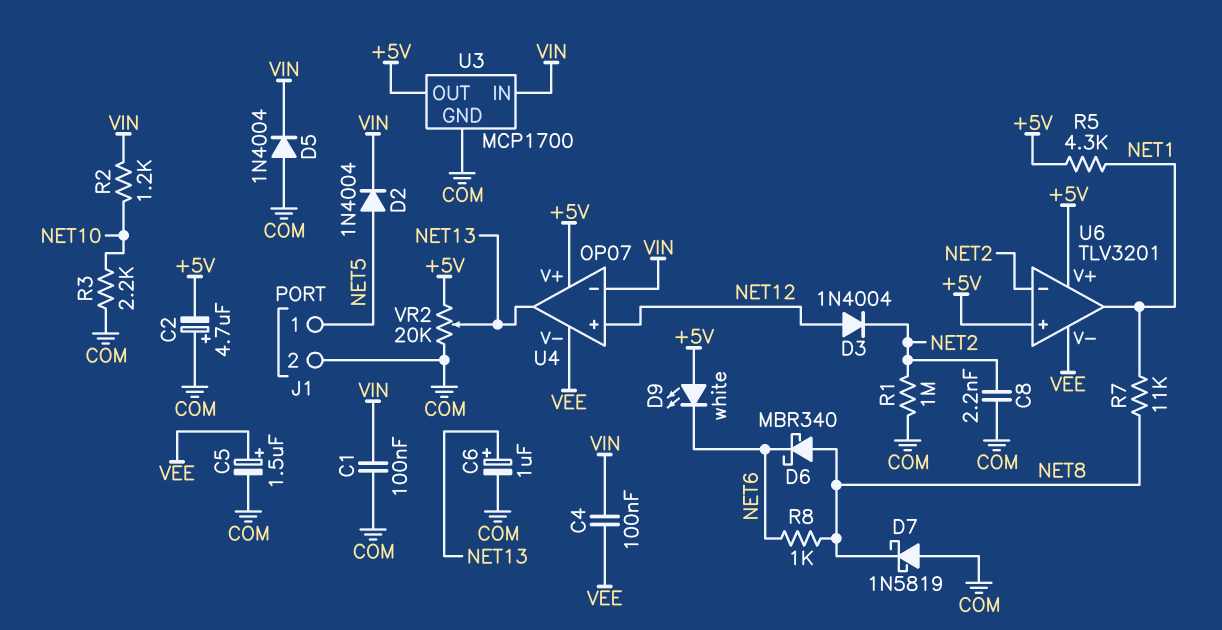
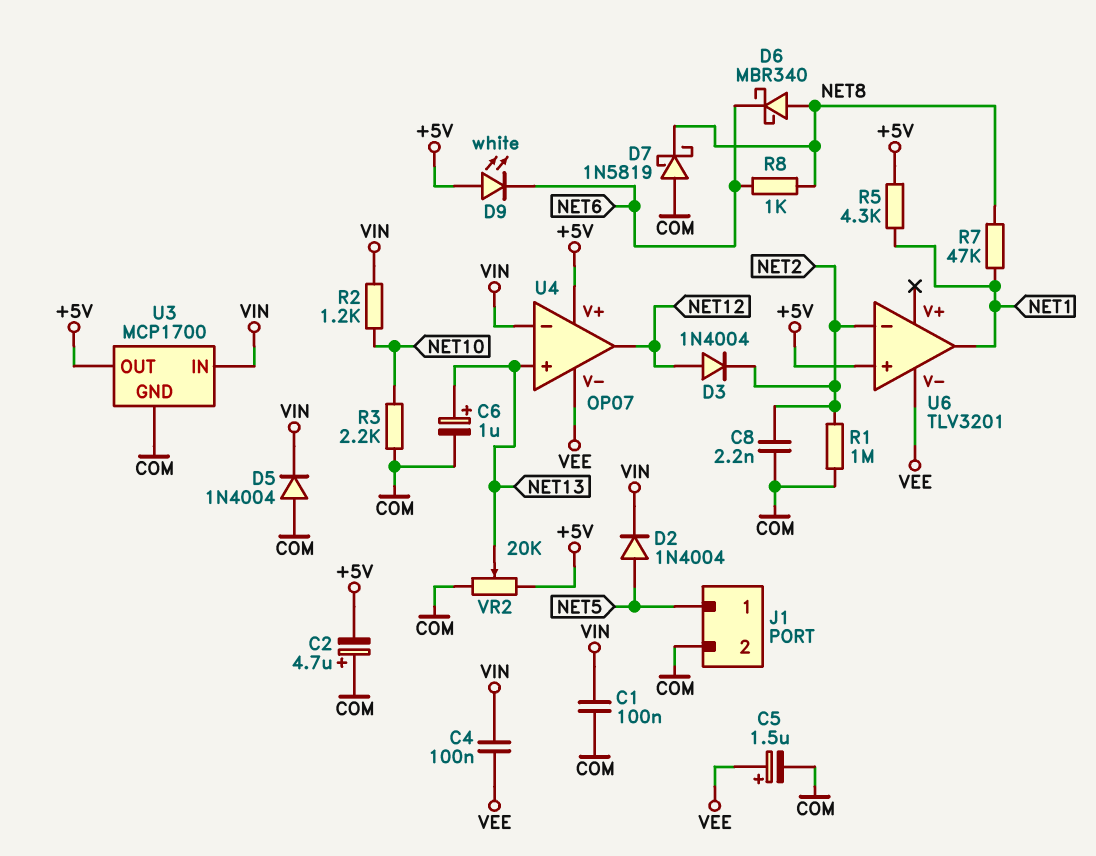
R7: 11k (NET1, NET8) -> 47k (NET1, NET8)
U4 pin in+: NET12 -> NET13
U4 pin out: NET13 -> NET12
U6 pin V+: +5V -> none

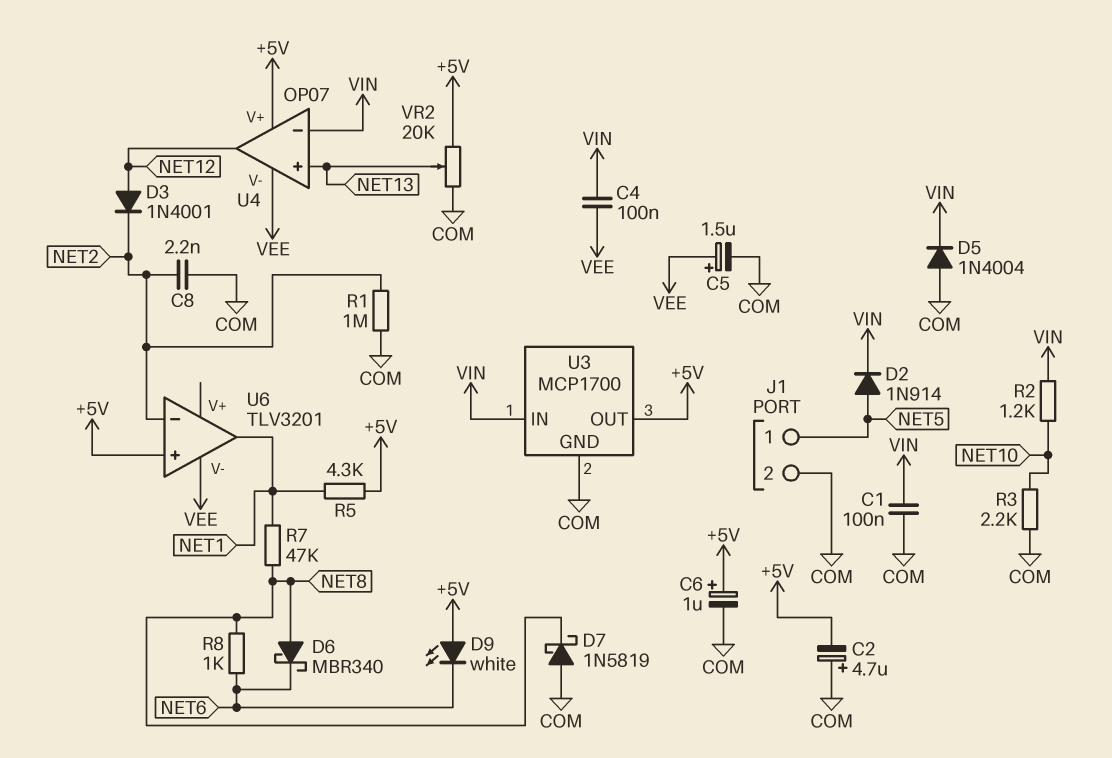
C6: 1uF (plus NET13, minus COM) -> 1uF (plus +5V, minus COM)
D2: diode 1N4004 (A NET5, K VIN) -> diode 1N914 (A NET5, K VIN)
D3: diode 1N4004 (A NET12, K NET2) -> diode 1N4001 (A NET12, K NET2)

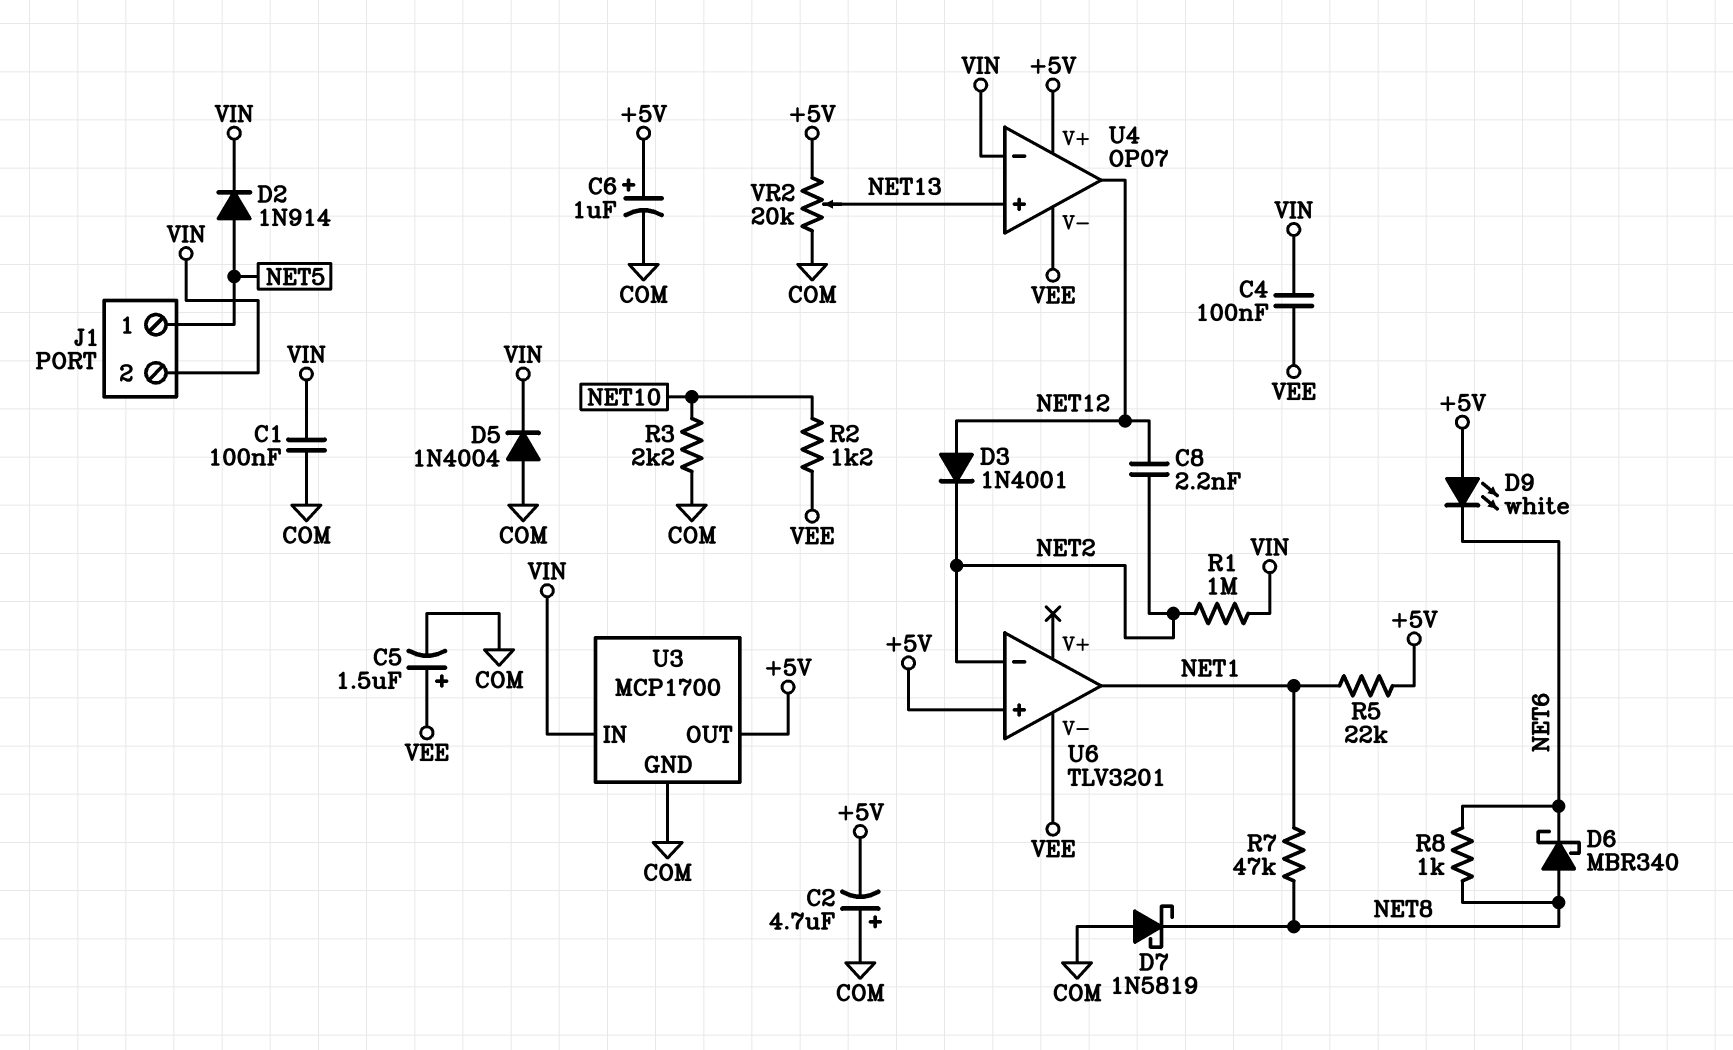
C8: 2.2nF (COM, NET2) -> 2.2nF (NET2, NET12)
J1 pin 2: COM -> VIN
R1: 1M (COM, NET2) -> 1M (NET2, VIN)
R2: 1.2k (NET10, VIN) -> 1.2k (NET10, VEE)
R5: 4.3k (+5V, NET1) -> 22k (+5V, NET1)

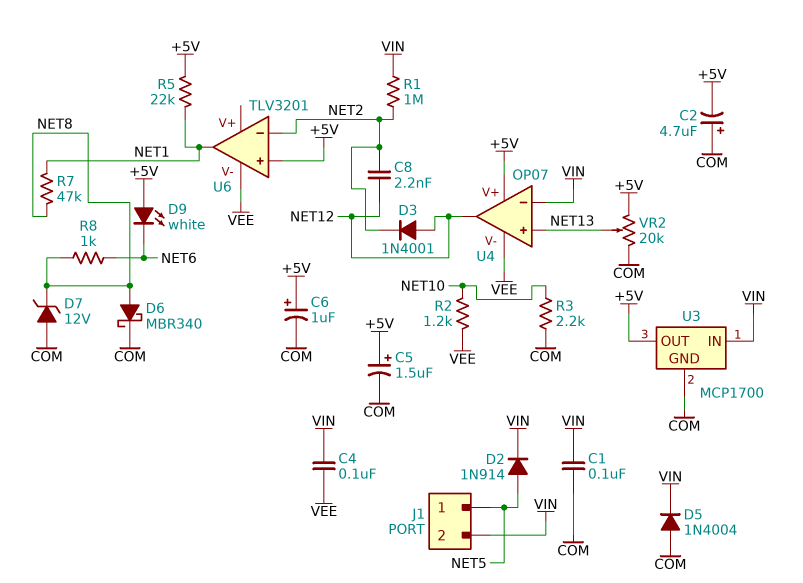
C5: 1.5uF (plus VEE, minus COM) -> 1.5uF (plus +5V, minus COM)
D6: schottky MBR340 (A NET8, K NET6) -> schottky MBR340 (A NET8, K COM)
D7: schottky 1N5819 (A COM, K NET8) -> zener 12V (A COM, K NET8)

